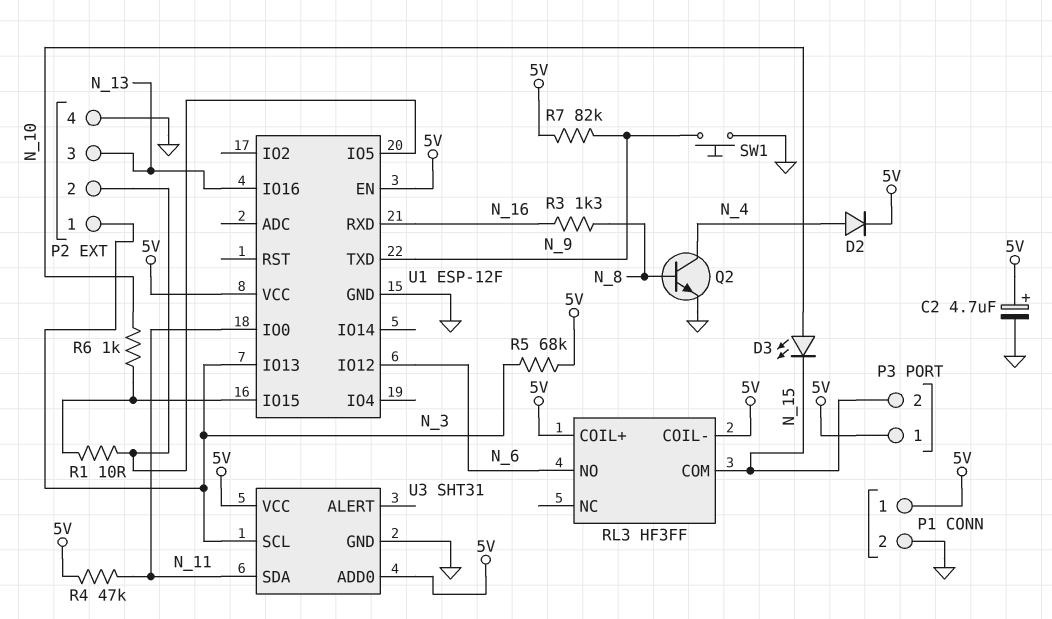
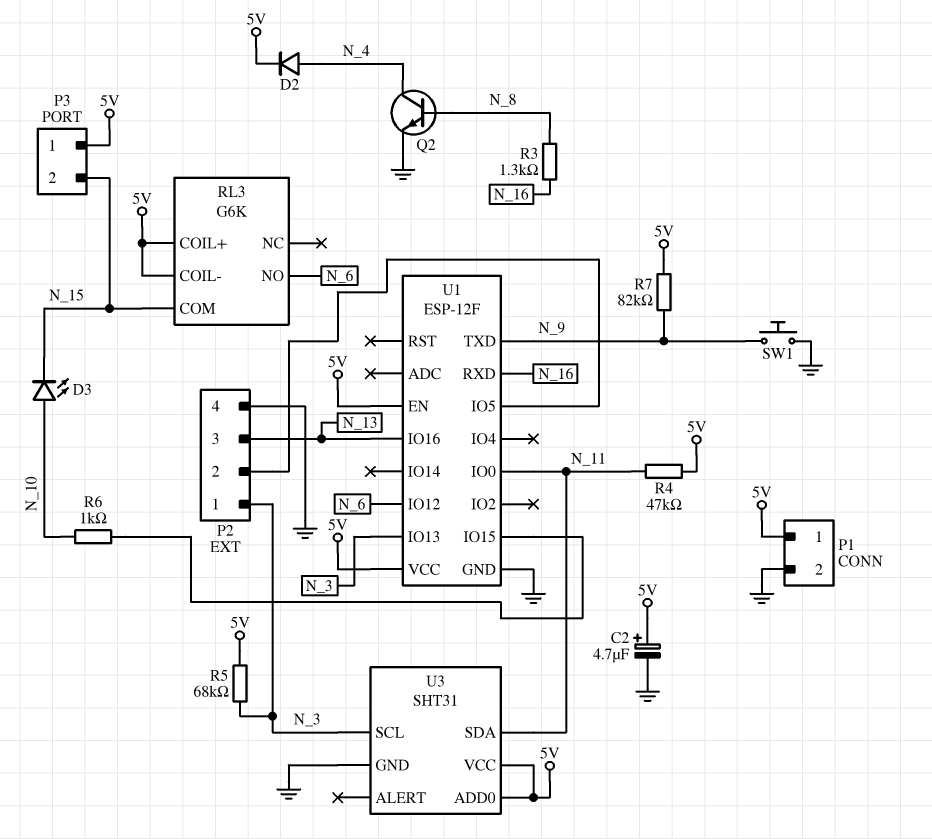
R1: 10 (P2/2, U1/IO15) -> none
RL3: HF3FF -> G6K

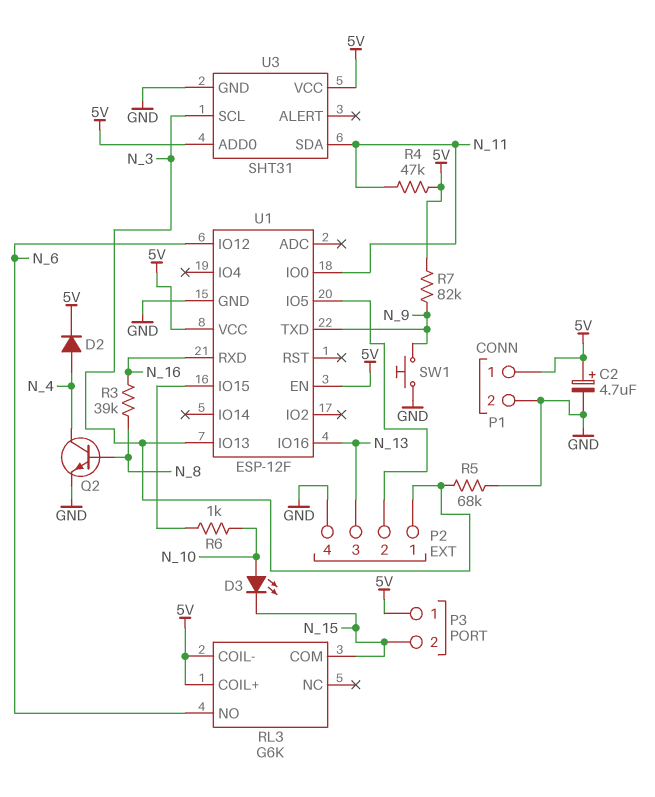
R3: 1.3k (N_8, N_16) -> 39k (N_8, N_16)
R5: 68k (5V, N_3) -> 68k (GND, N_3)

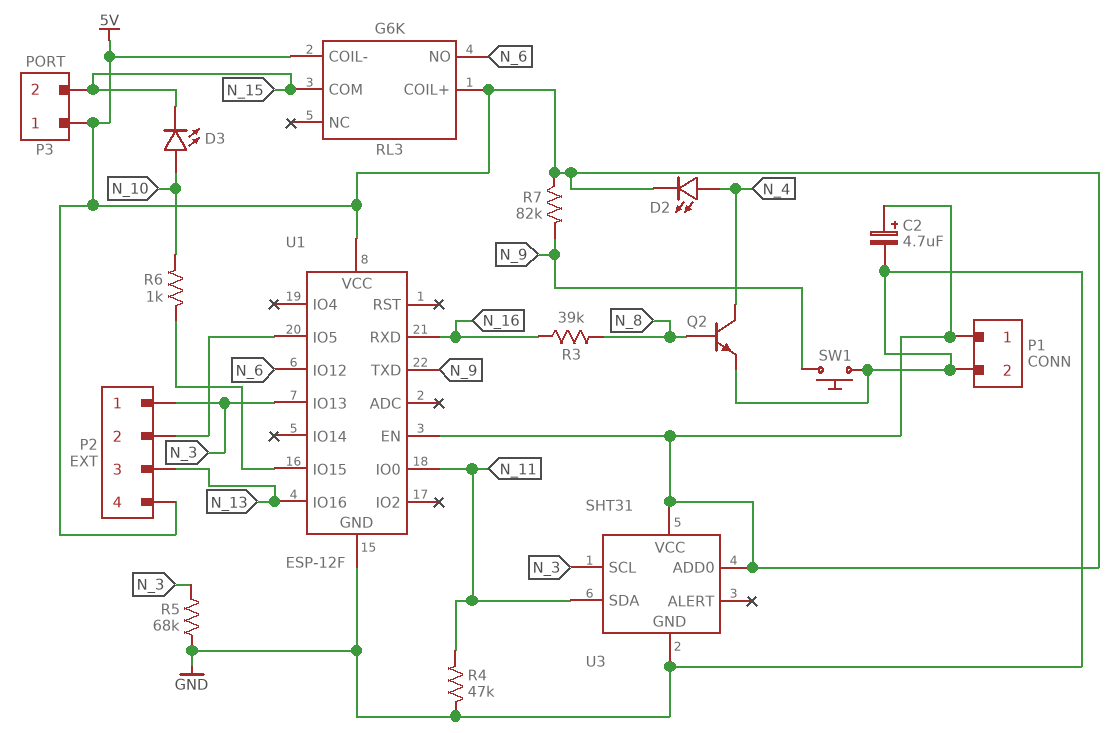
D2: diode (A N_4, K 5V) -> LED (A N_4, K 5V)
P2 pin 4: GND -> 5V
R4: 47k (5V, N_11) -> 47k (GND, N_11)

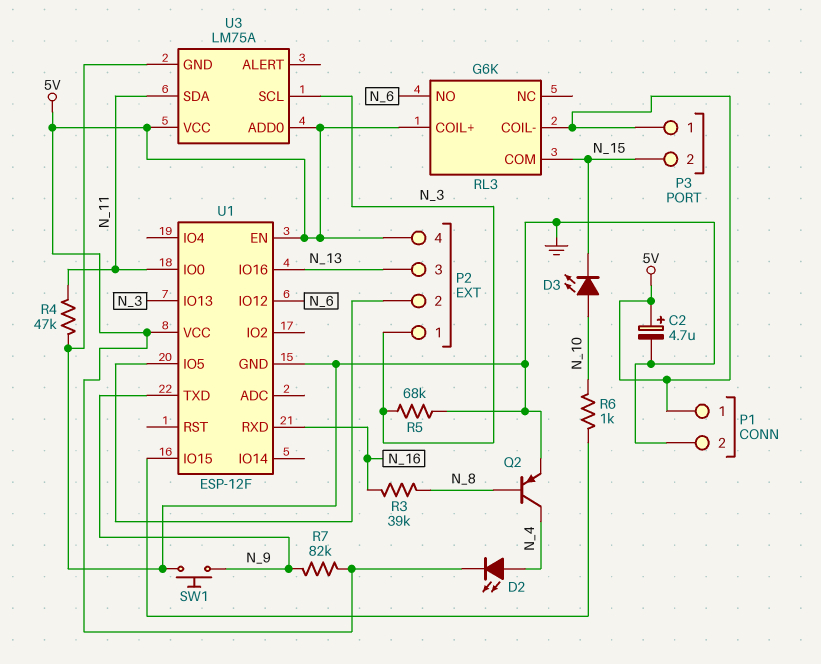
Q2: NPN (B N_8, C N_4, E GND) -> PNP (B N_8, C N_4, E GND)
U3: SHT31 -> LM75A

